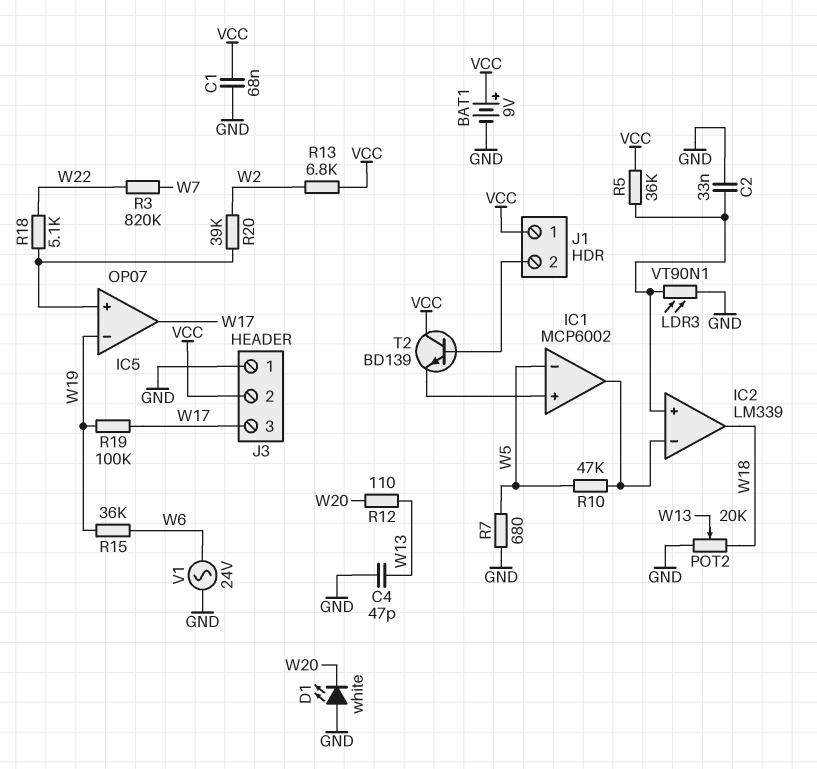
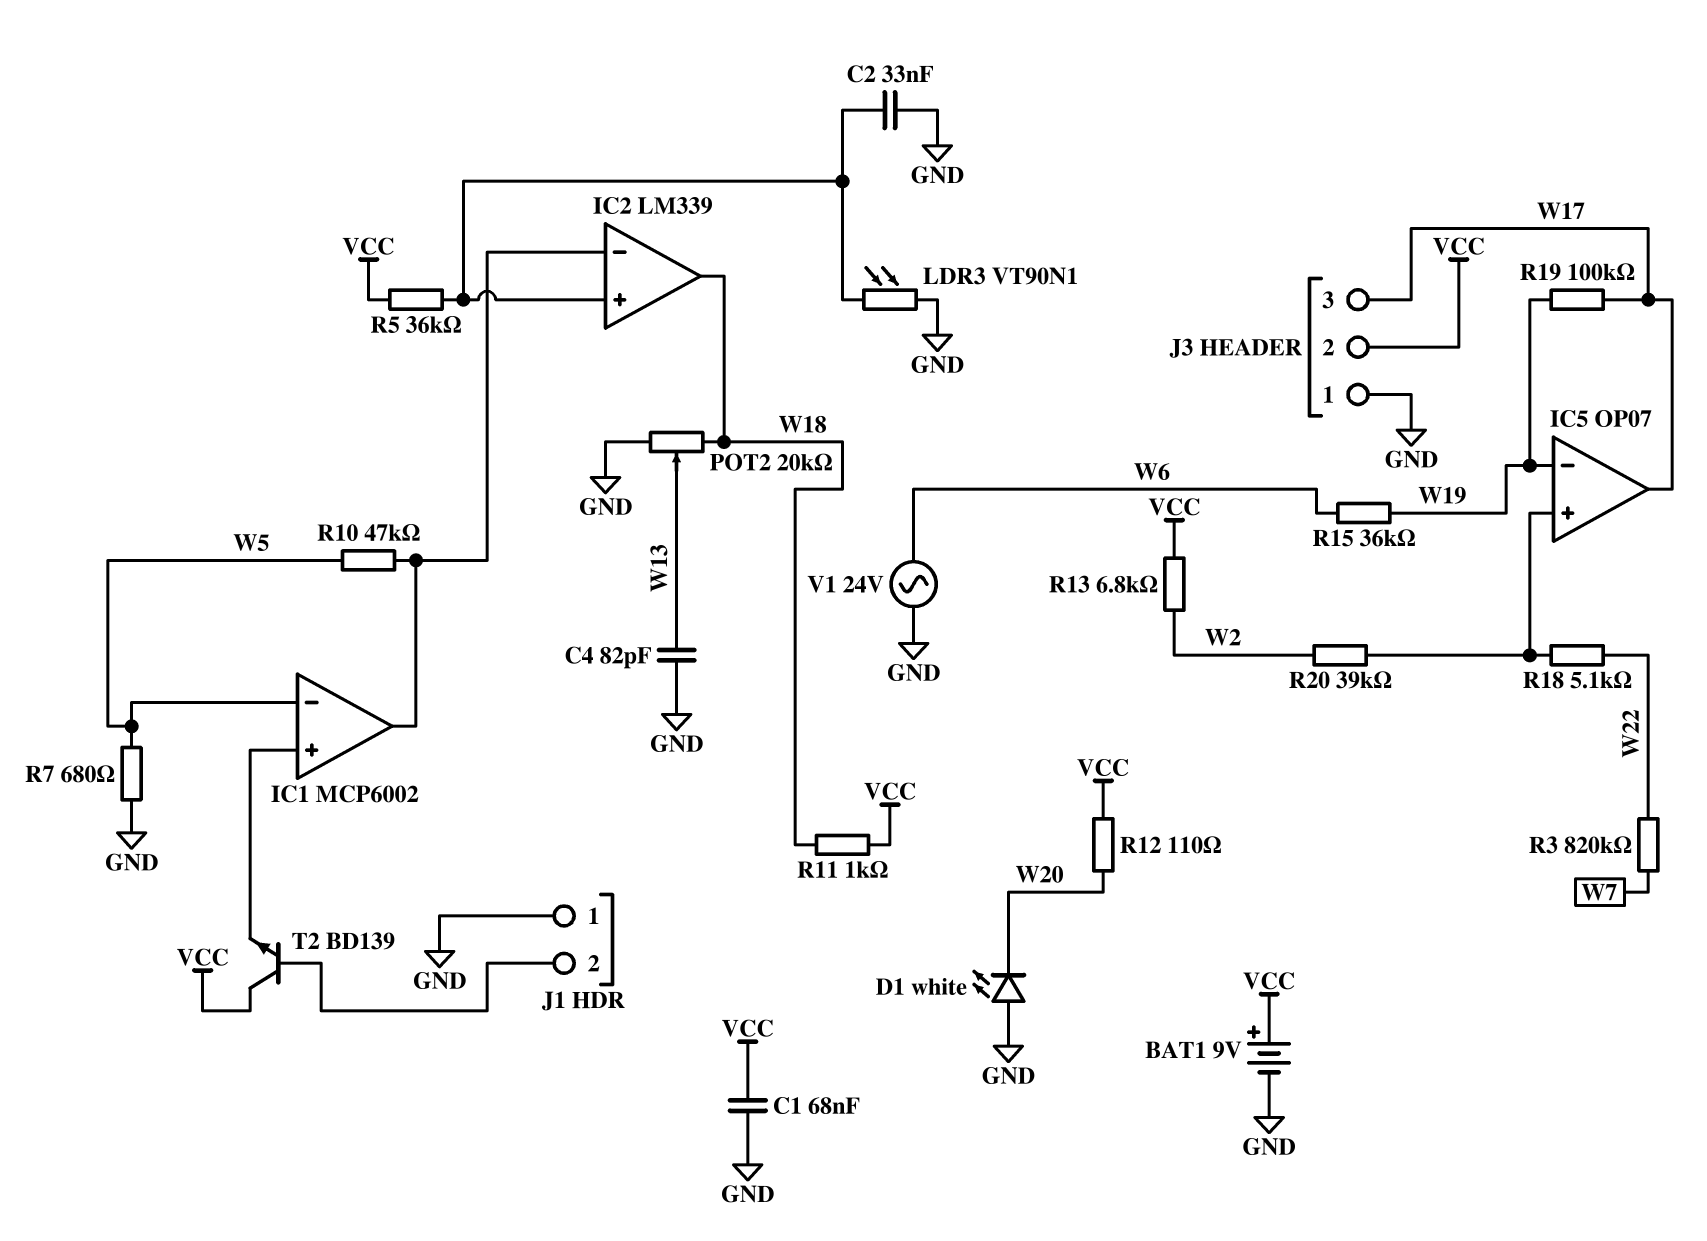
C4: 47pF (GND, W13) -> 82pF (GND, W13)
J1 pin 1: VCC -> GND
R11: none -> 1k (VCC, W18)
R12: 110 (W13, W20) -> 110 (VCC, W20)

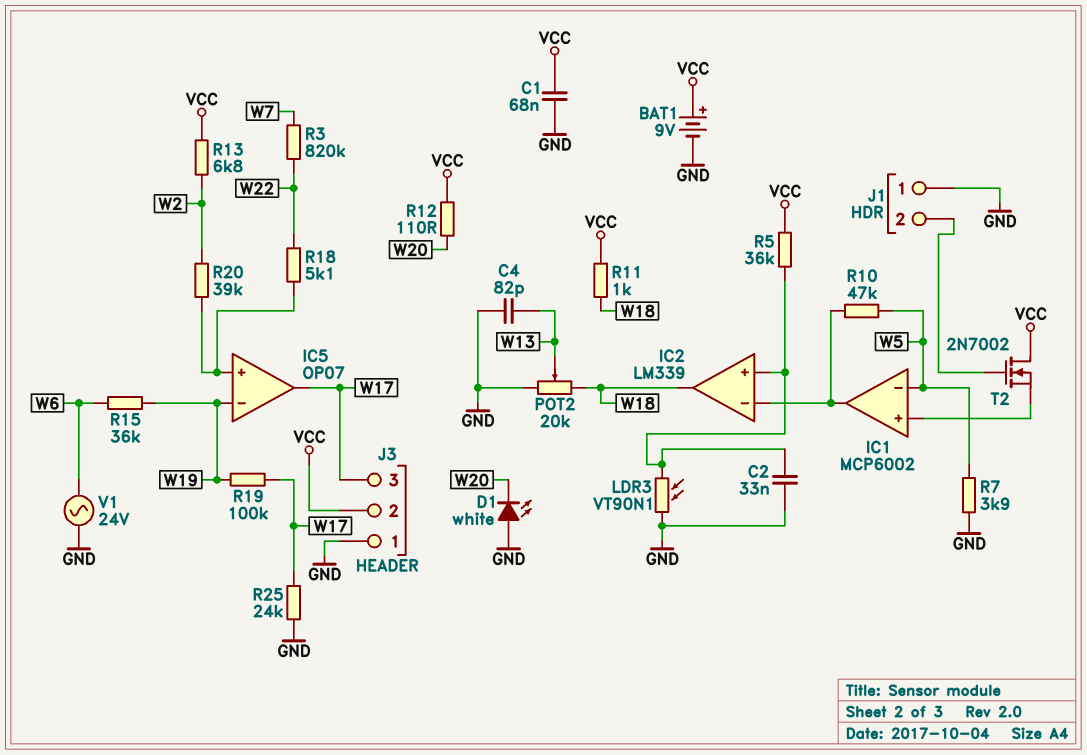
R7: 680 (GND, W5) -> 3.9k (GND, W5)
R25: none -> 24k (GND, W17)
T2: NPN BD139 (B J1/2, C VCC, E IC1/in+) -> NMOS 2N7002 (G J1/2, D VCC, S IC1/in+)

